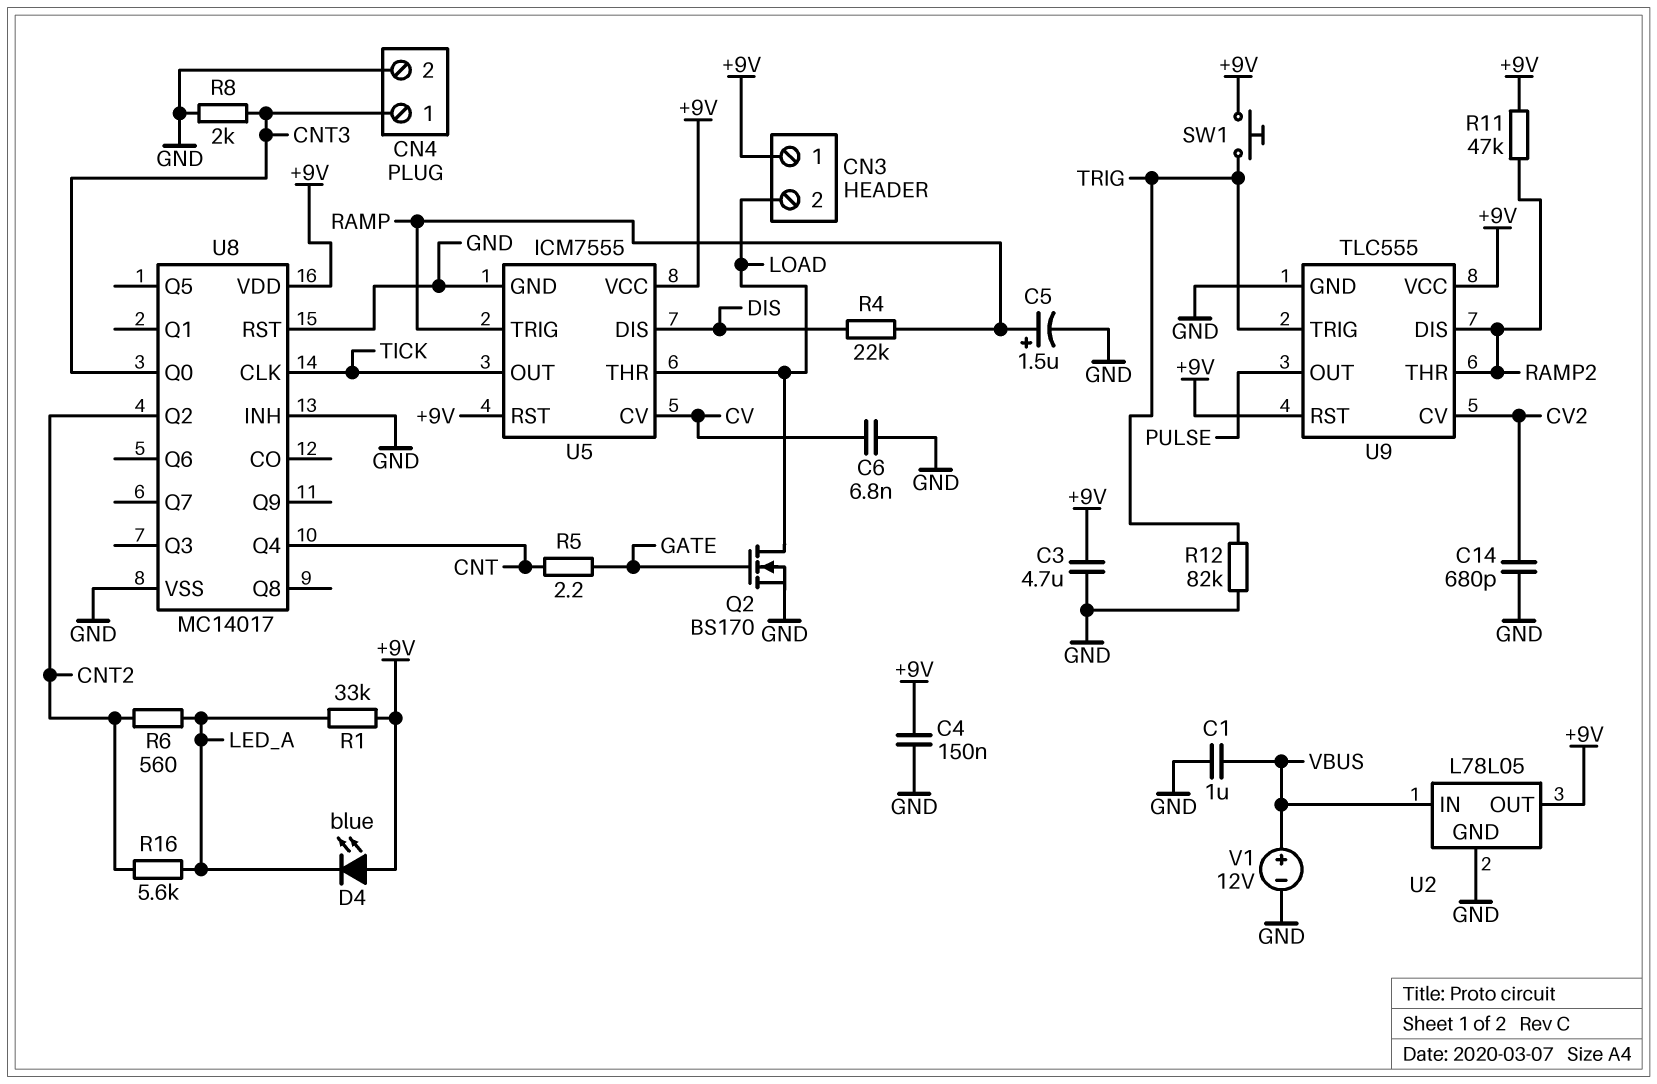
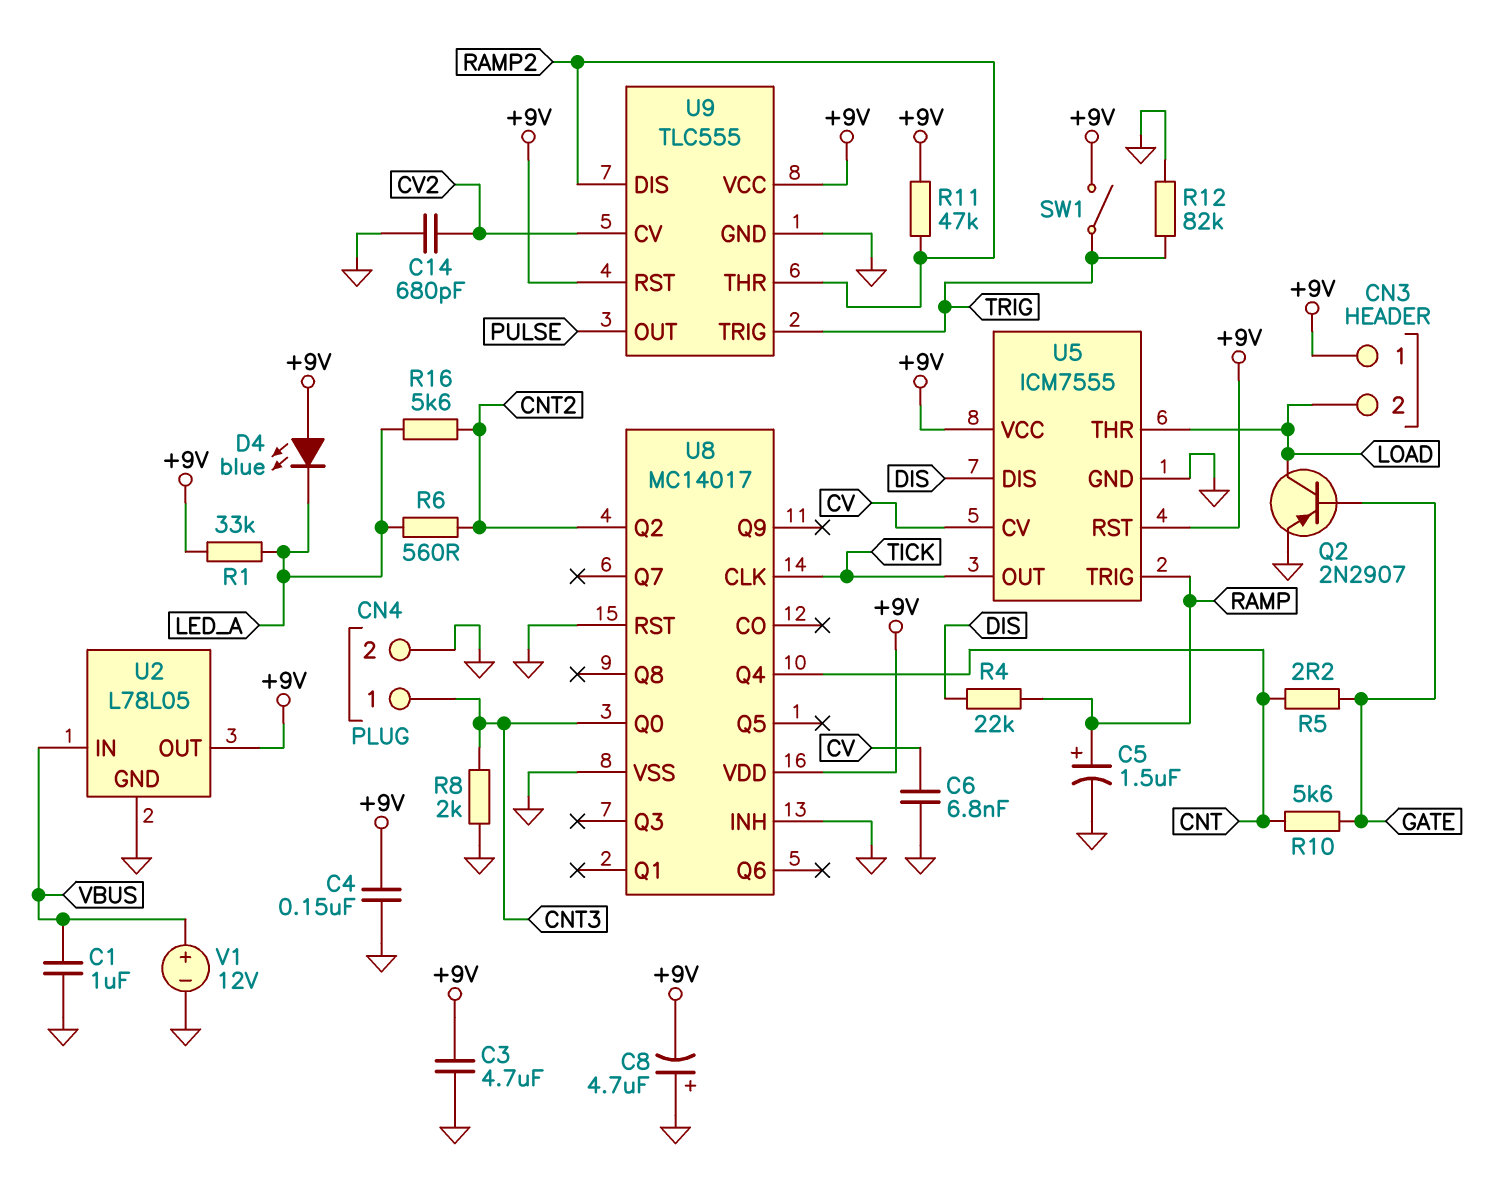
C8: none -> 4.7uF (plus GND, minus +9V)
Q2: NMOS BS170 (G GATE, D LOAD, S GND) -> PNP 2N2907 (B GATE, C LOAD, E GND)
R10: none -> 5.6k (CNT, GATE)
SW1: button (+9V, TRIG) -> switch (+9V, TRIG)

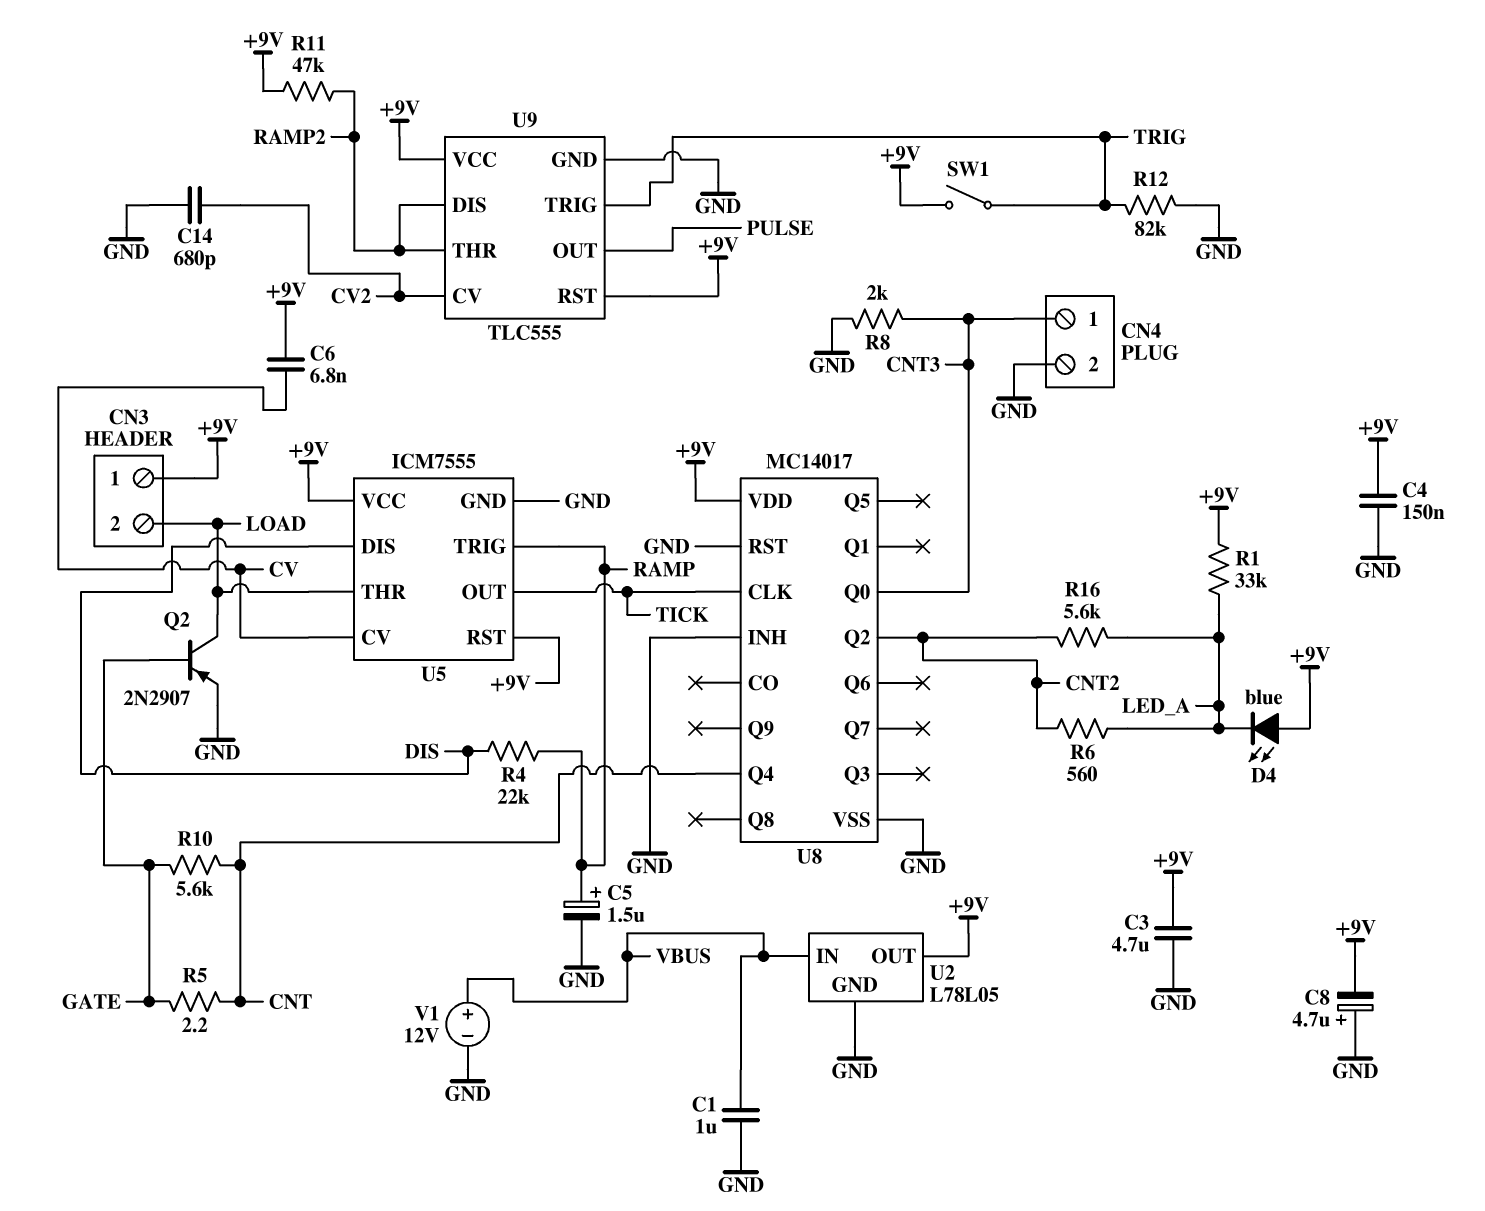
C6: 6.8nF (CV, GND) -> 6.8nF (+9V, CV)

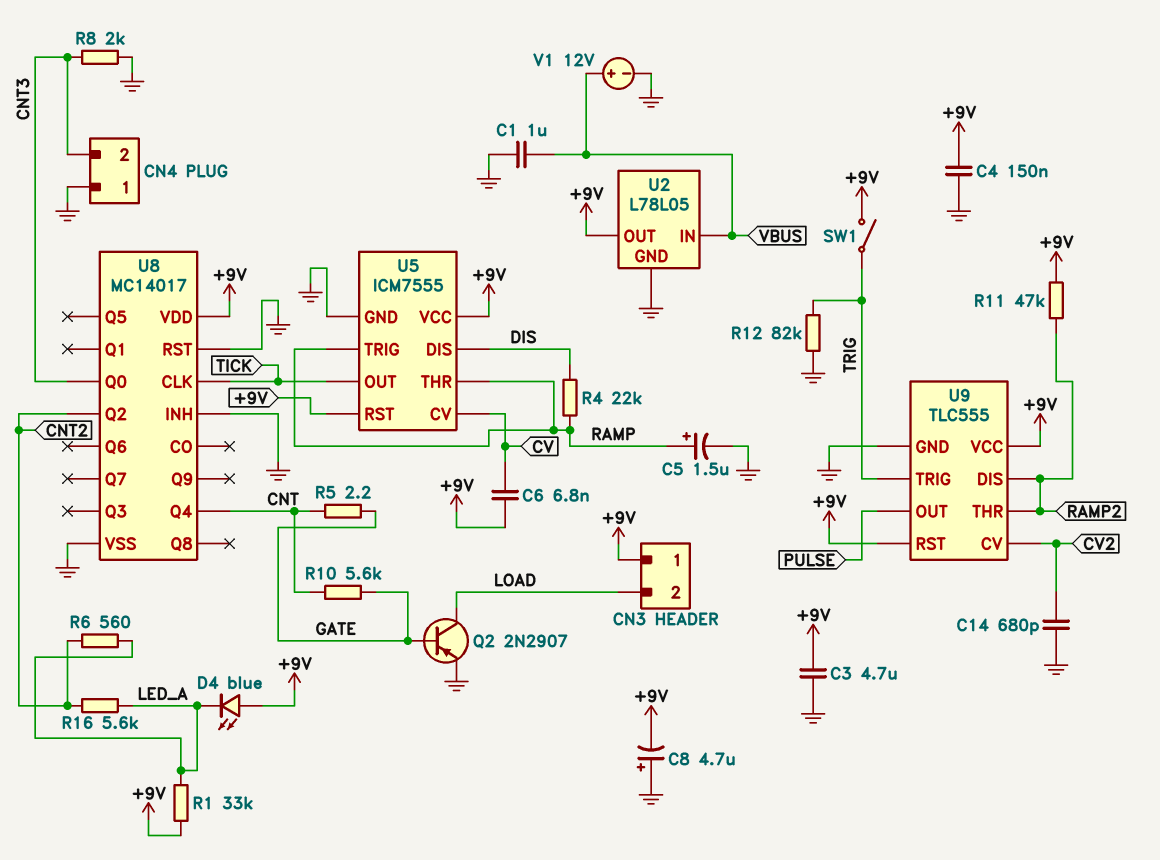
CN4 pin 1: CNT3 -> GND
CN4 pin 2: GND -> CNT3
U5 pin THR: LOAD -> RAMP

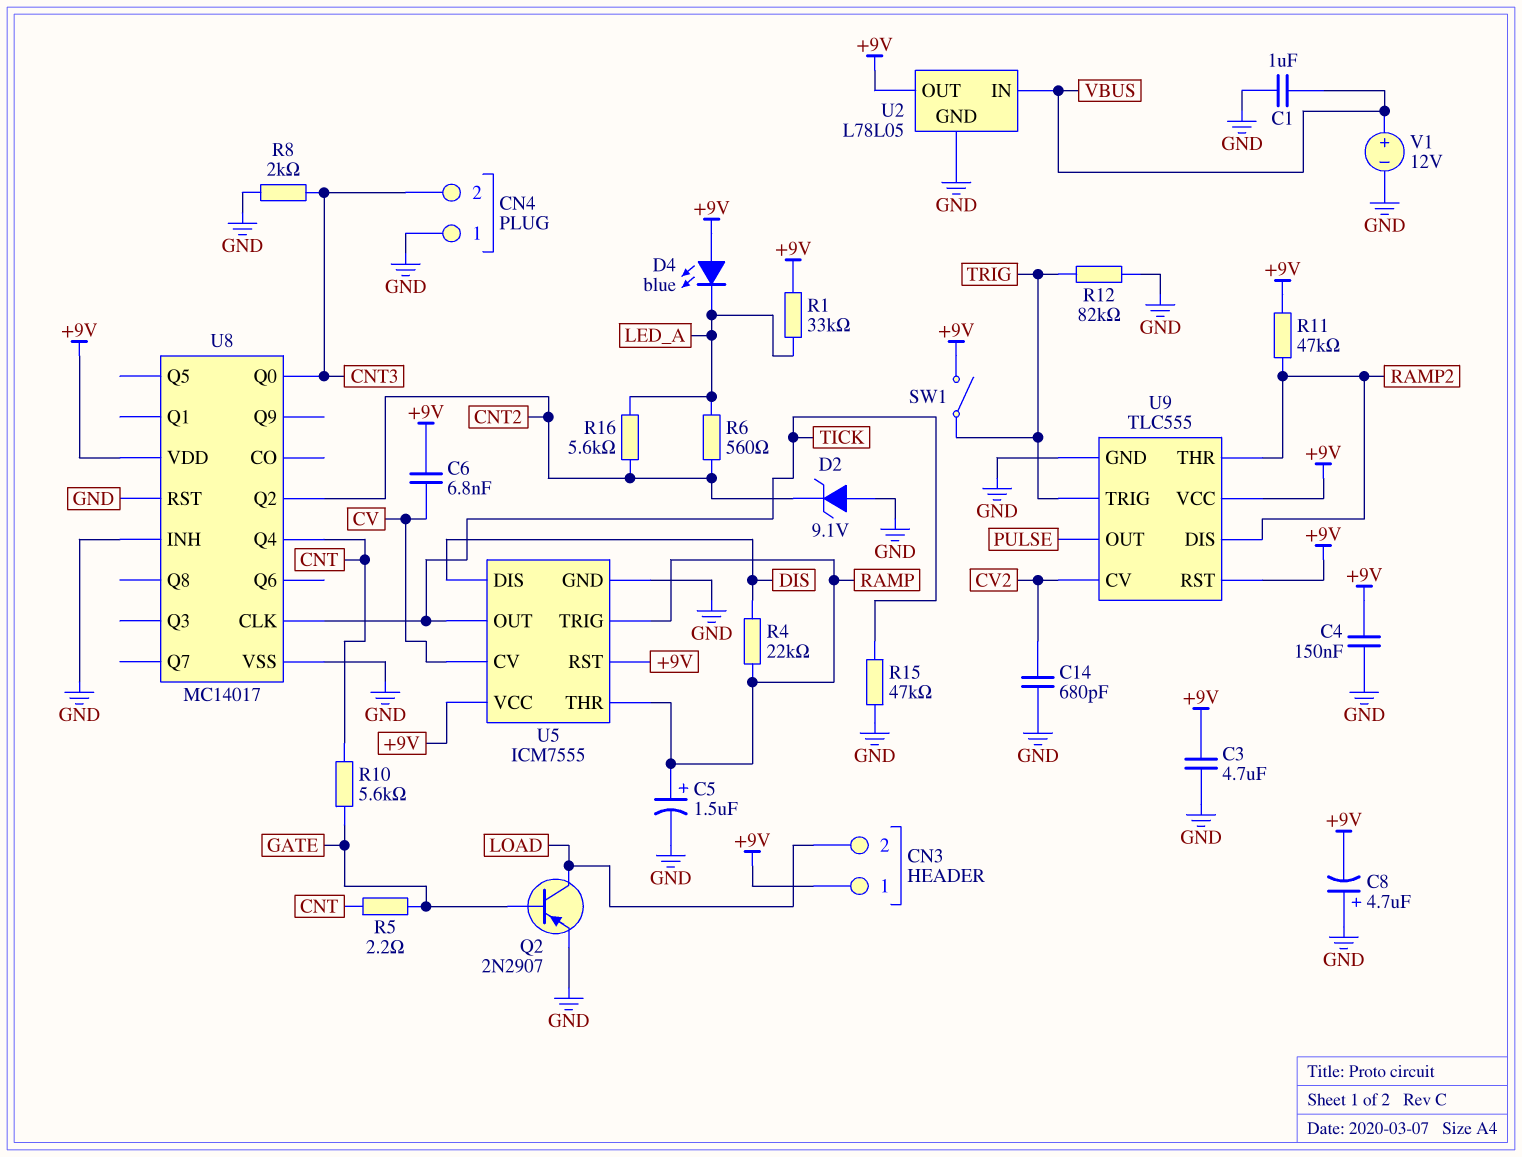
D2: none -> zener 9.1V (A GND, K CNT2)
R15: none -> 47k (GND, TICK)

